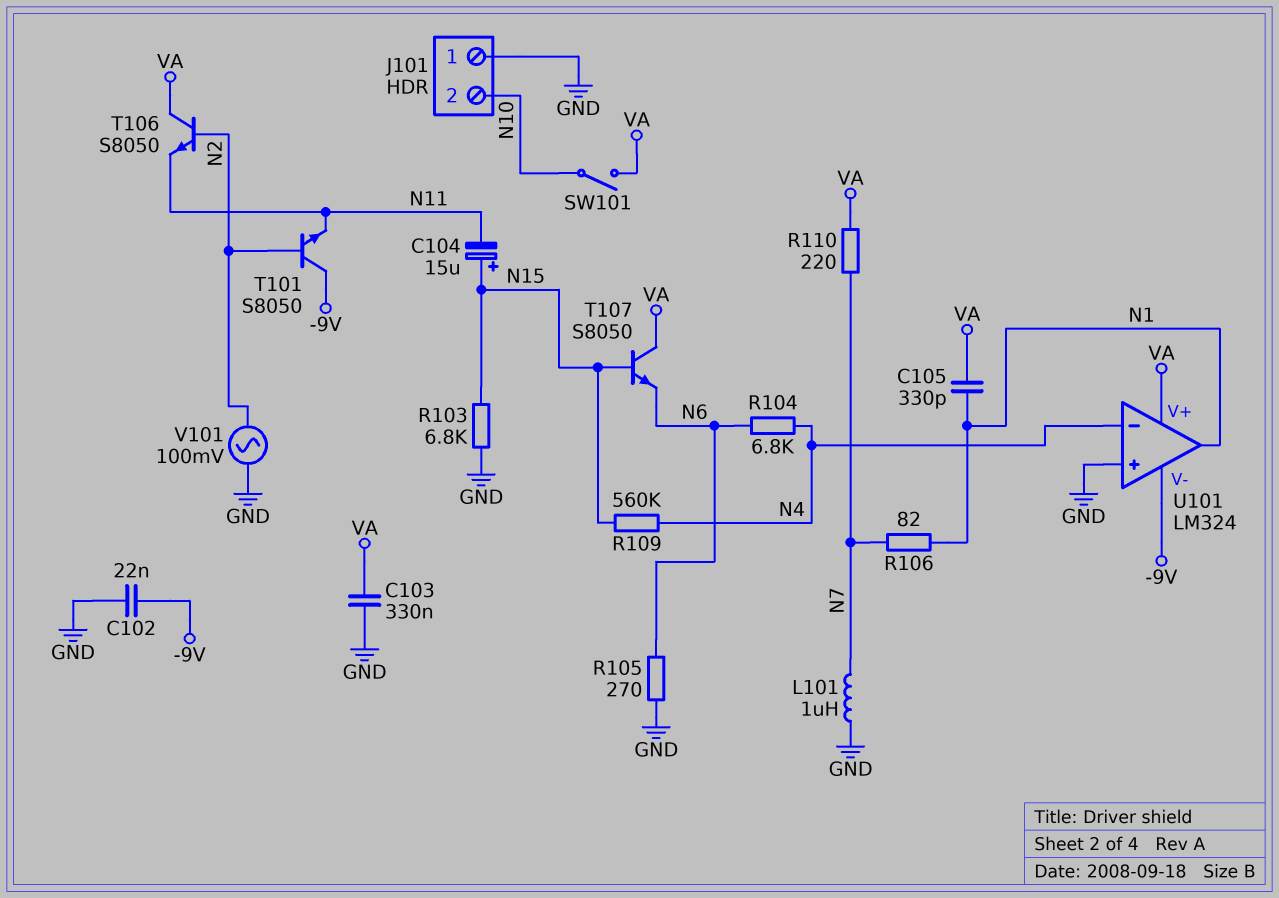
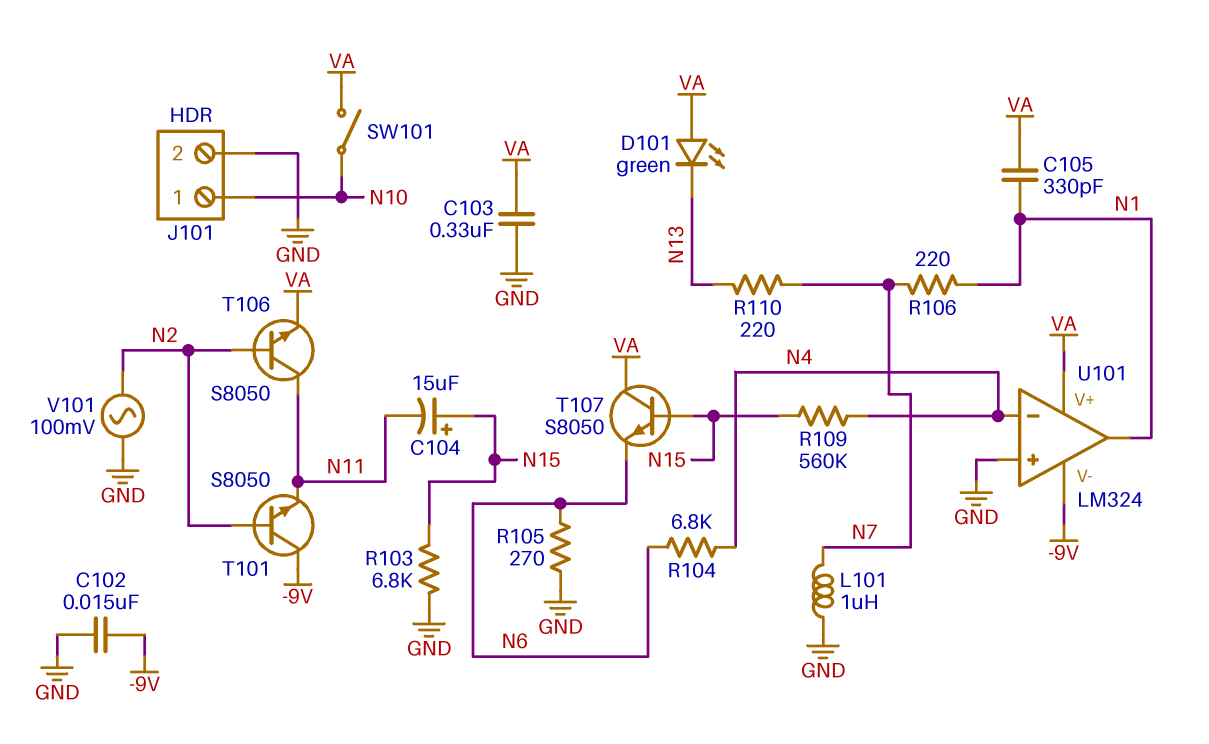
C102: 22nF (-9V, GND) -> 15nF (-9V, GND)
D101: none -> LED green (A VA, K N13)
J101 pin 1: GND -> N10
J101 pin 2: N10 -> GND
R106: 82 (N1, N7) -> 220 (N1, N7)
R110: 220 (N7, VA) -> 220 (N7, N13)
T106: NPN S8050 (B N2, C VA, E N11) -> NPN S8050 (B N2, C N11, E VA)

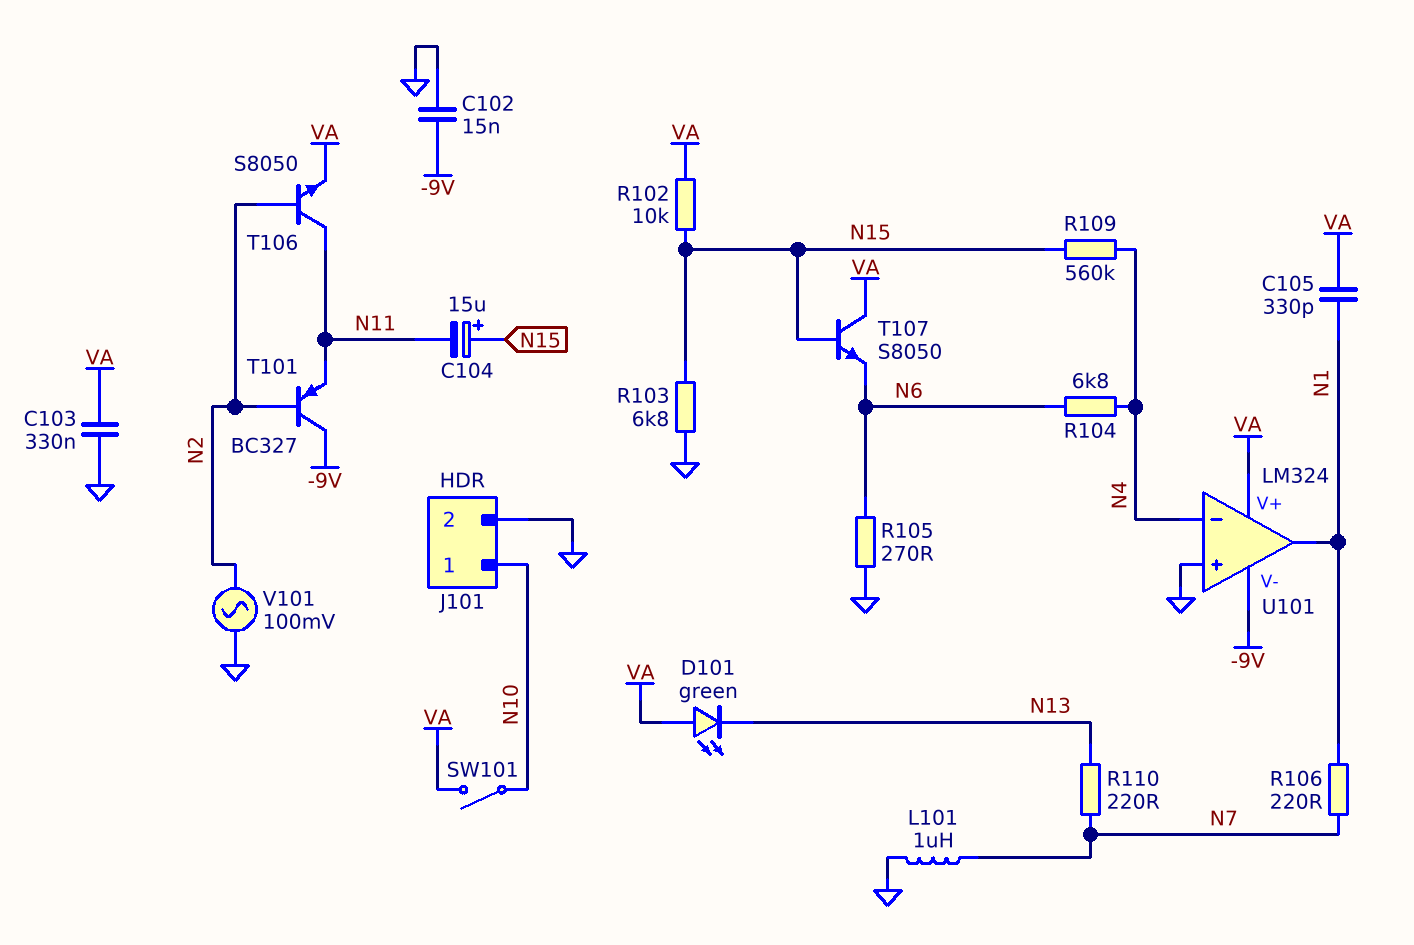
R102: none -> 10k (N15, VA)
T101: NPN S8050 (B N2, C -9V, E N11) -> PNP BC327 (B N2, C -9V, E N11)

